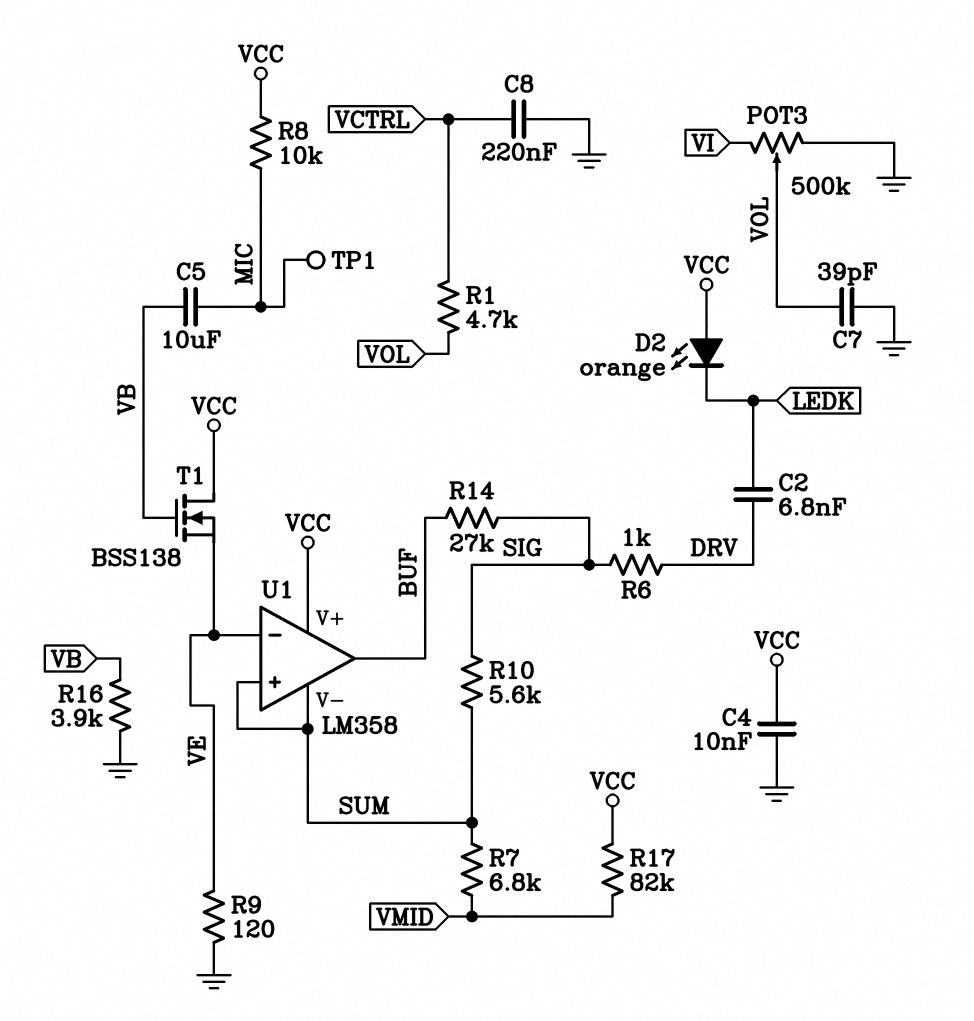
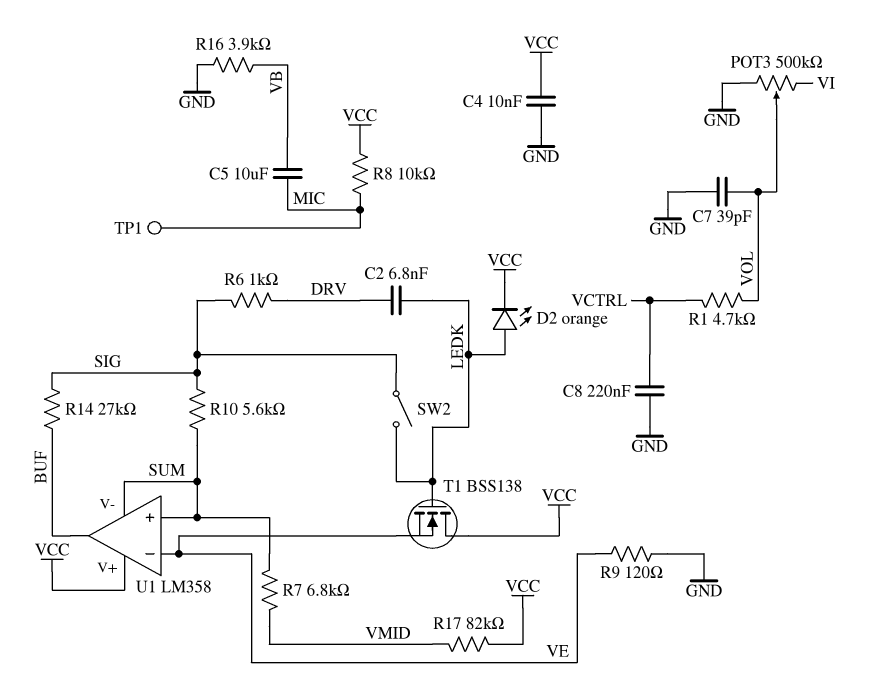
D2: LED orange (A VCC, K LEDK) -> LED orange (A LEDK, K VCC)
SW2: none -> switch (LEDK, SIG)
T1: NMOS BSS138 (G VB, D VCC, S VE) -> NMOS BSS138 (G LEDK, D VCC, S VE)

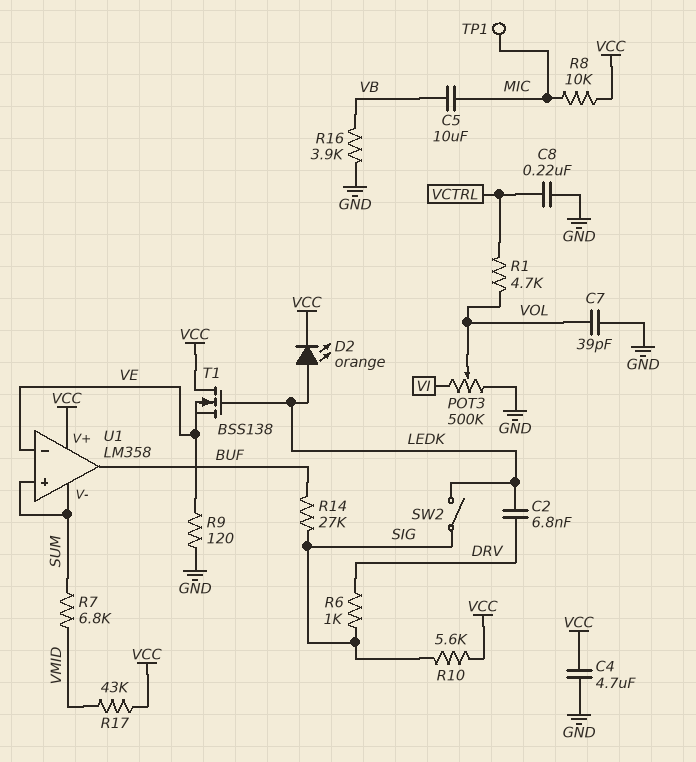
C4: 10nF (GND, VCC) -> 4.7uF (GND, VCC)
R10: 5.6k (SIG, SUM) -> 5.6k (SIG, VCC)
R17: 82k (VCC, VMID) -> 43k (VCC, VMID)

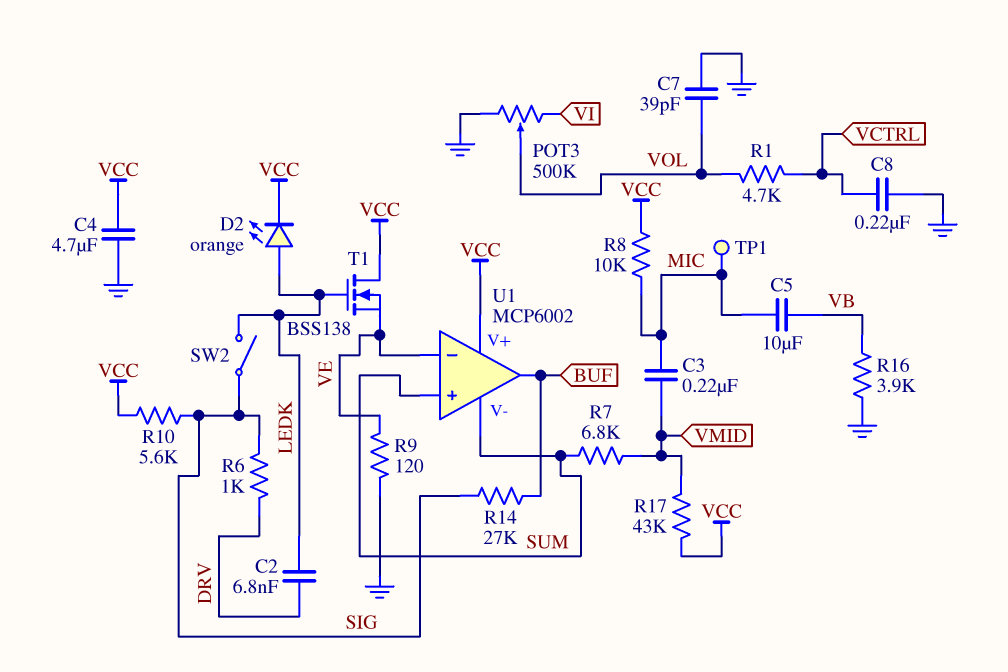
C3: none -> 220nF (MIC, VMID)
U1: LM358 -> MCP6002

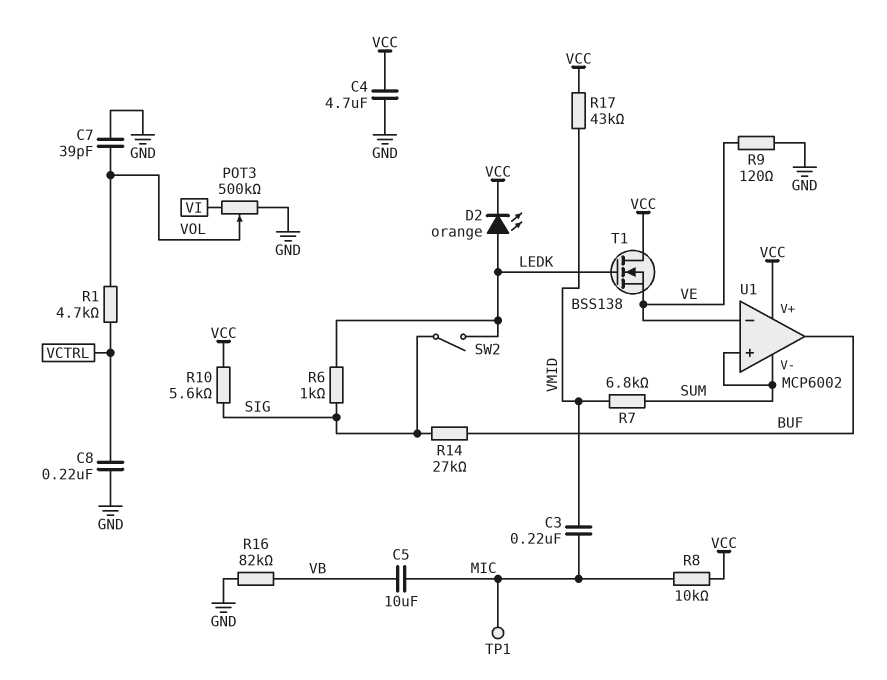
C2: 6.8nF (DRV, LEDK) -> none
R6: 1k (DRV, SIG) -> 1k (LEDK, SIG)
R16: 3.9k (GND, VB) -> 82k (GND, VB)

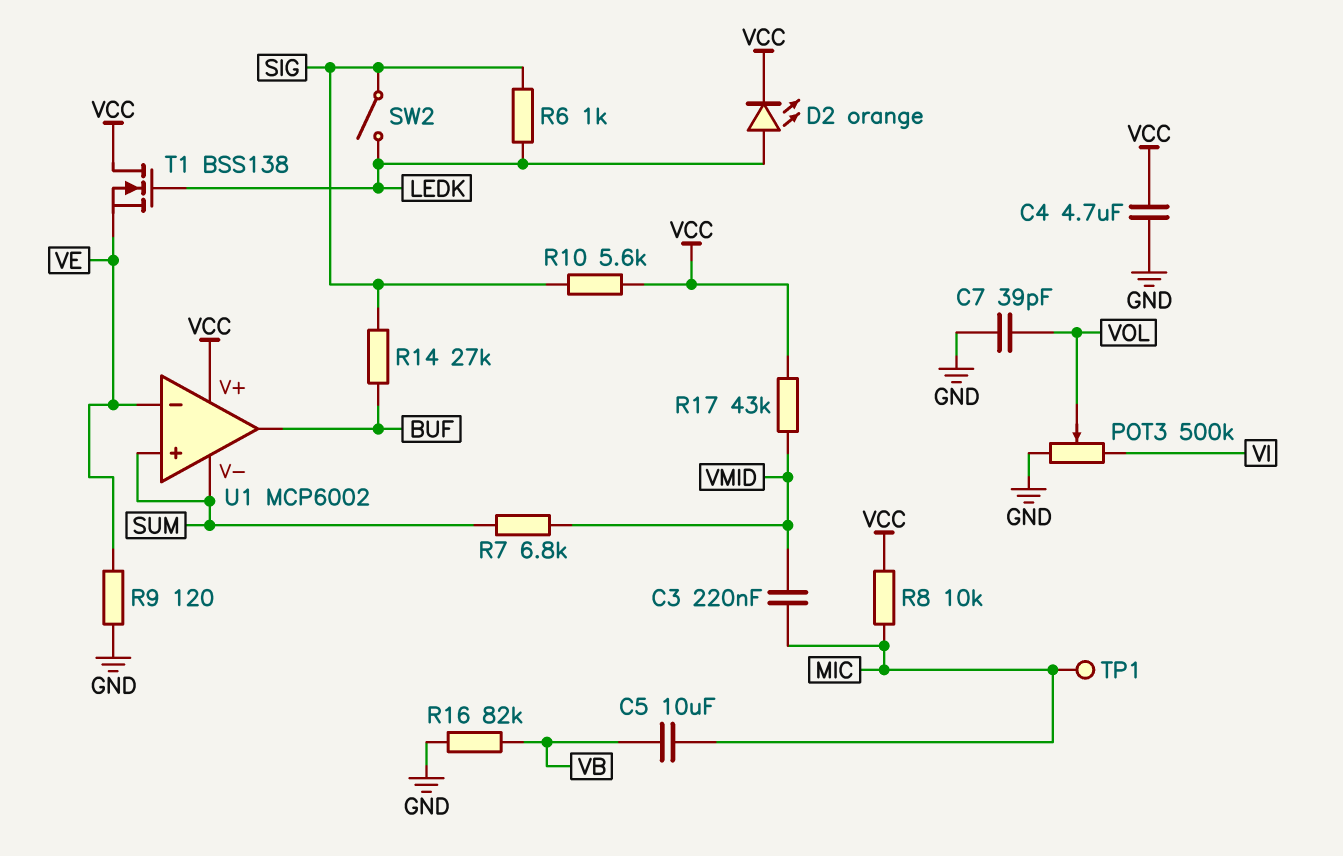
C8: 220nF (GND, VCTRL) -> none
R1: 4.7k (VCTRL, VOL) -> none

